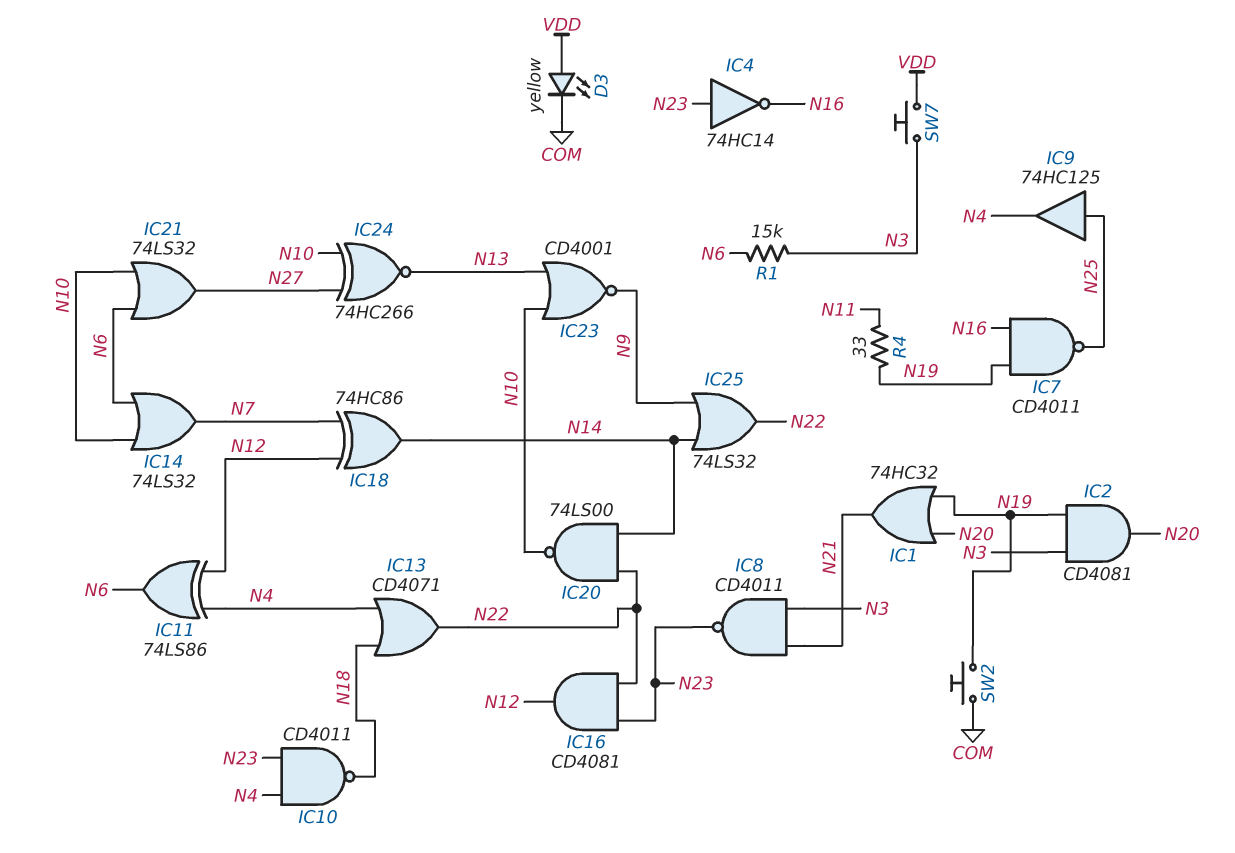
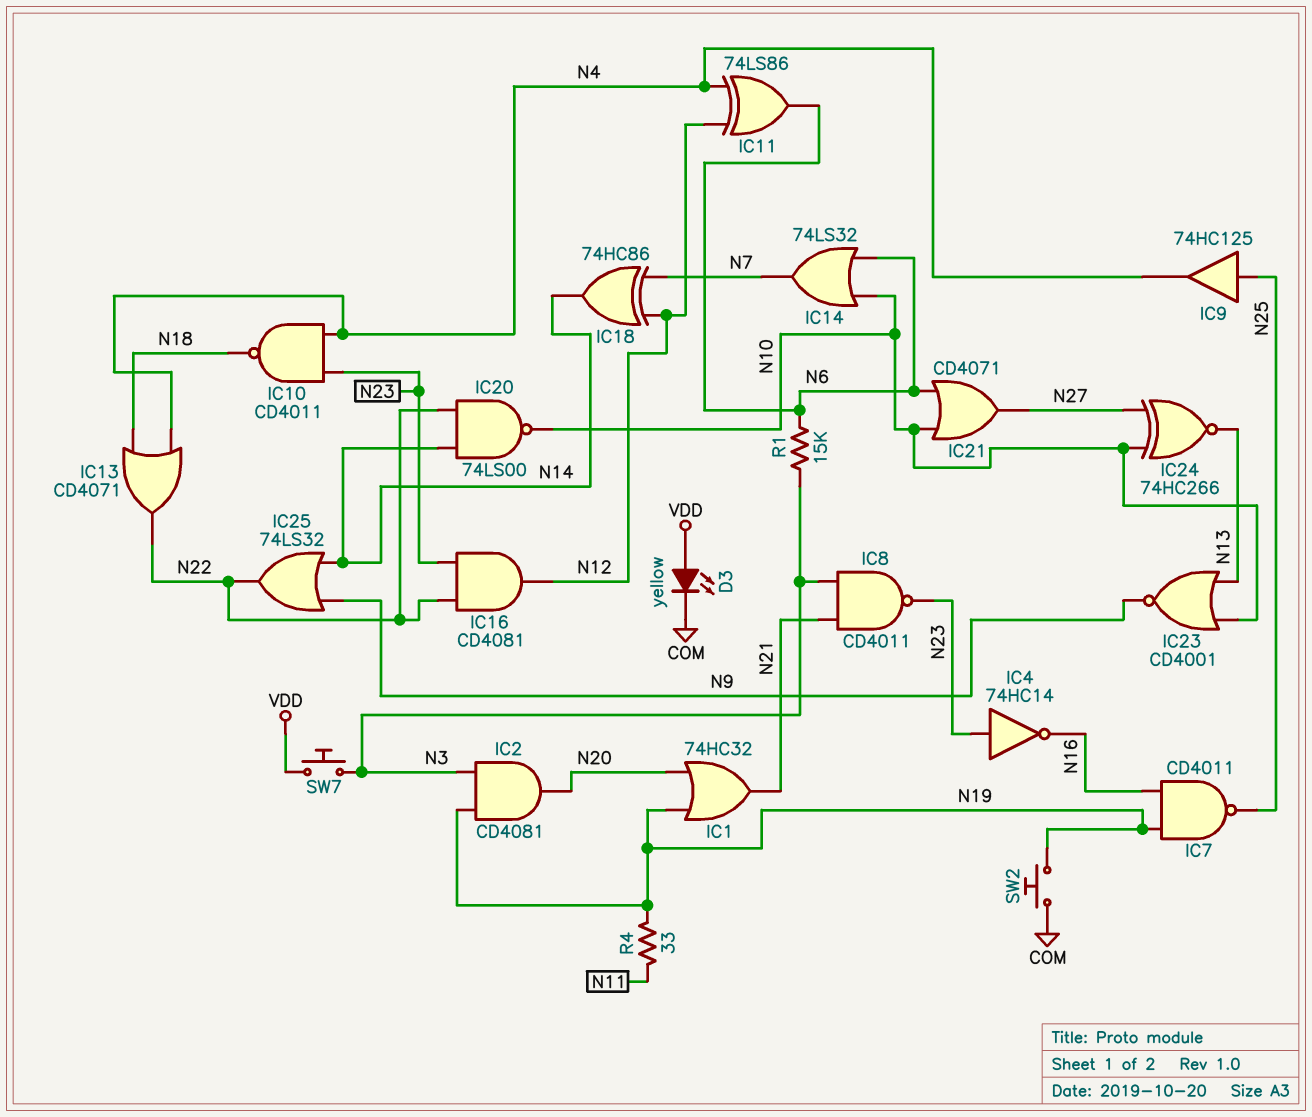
IC21: OR 74LS32 (in N6, in N10, out N27) -> OR CD4071 (in N6, in N10, out N27)

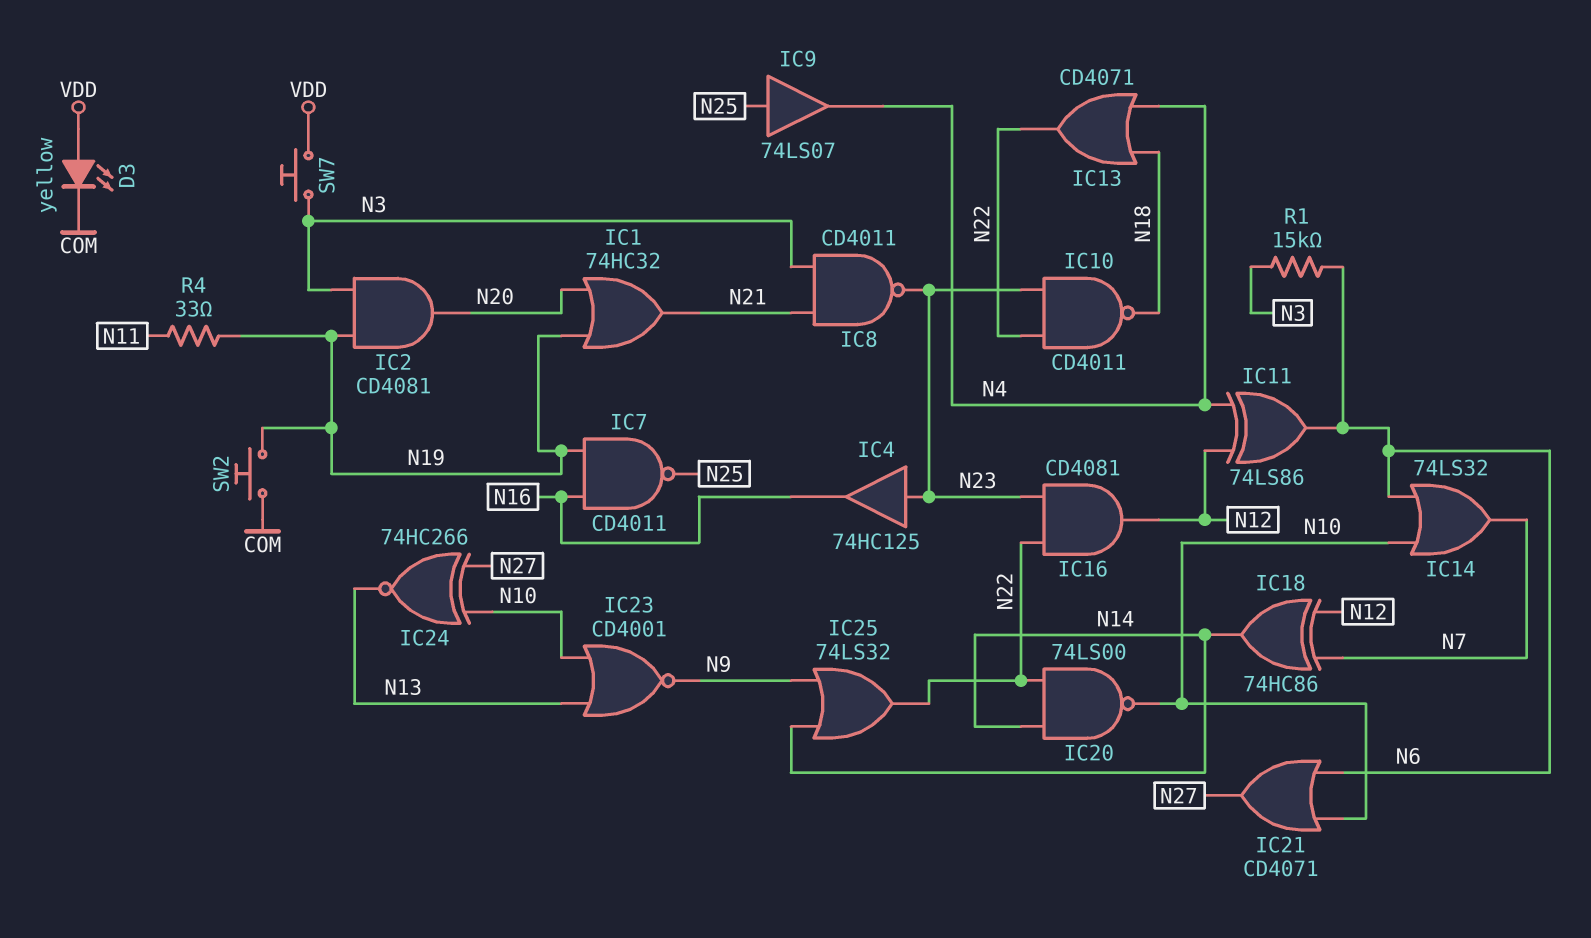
IC4: NOT 74HC14 (in N23, out N16) -> buffer 74HC125 (in N23, out N16)
IC9: buffer 74HC125 (in N25, out N4) -> buffer 74LS07 (in N25, out N4)
IC10: NAND CD4011 (in N4, in N23, out N18) -> NAND CD4011 (in N22, in N23, out N18)

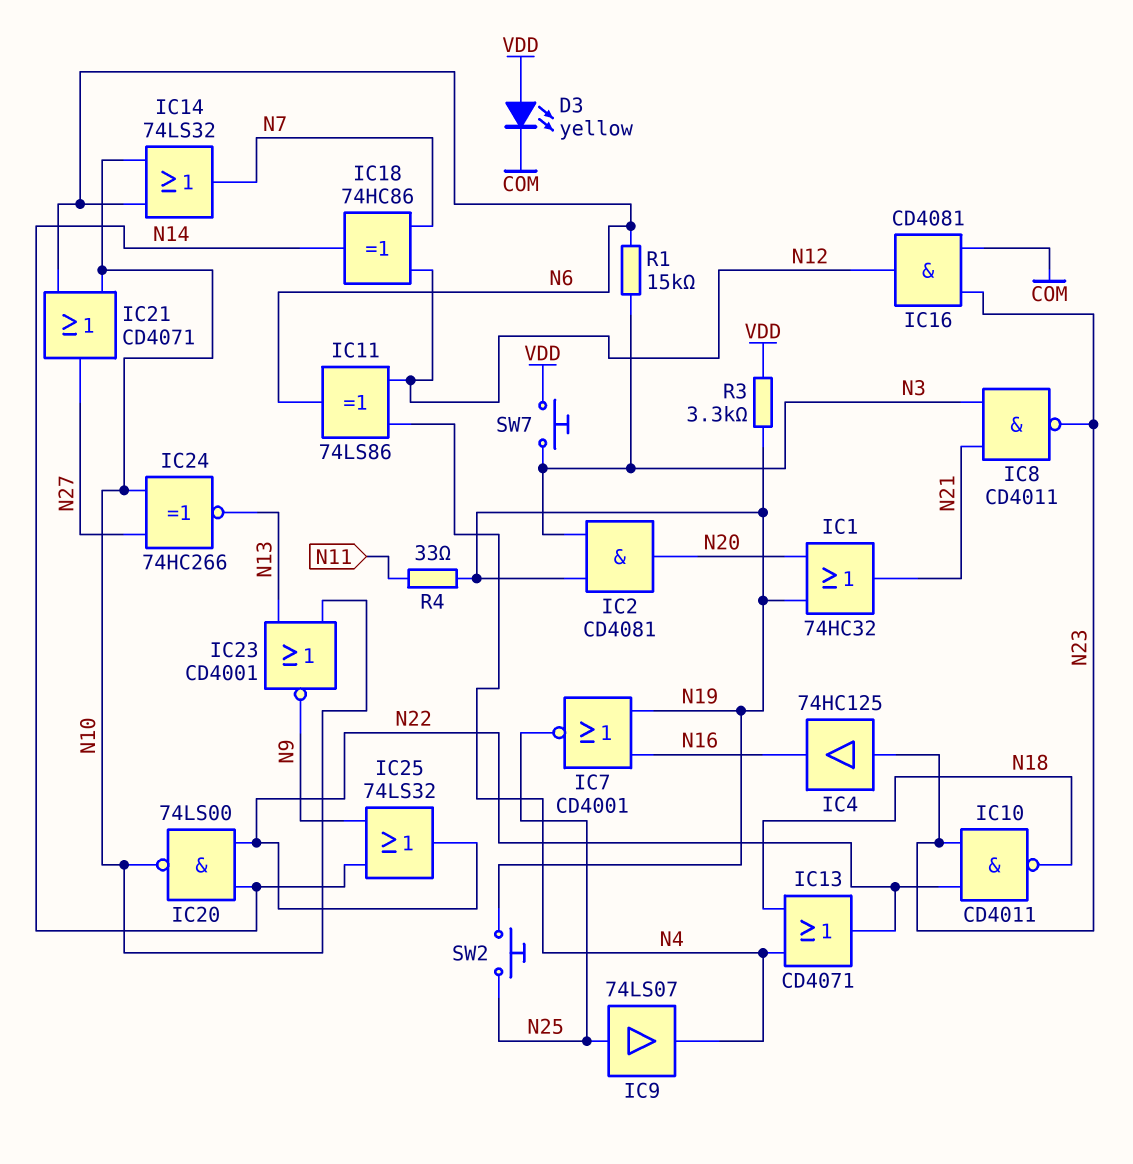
IC7: NAND CD4011 (in N16, in N19, out N25) -> NOR CD4001 (in N16, in N19, out N25)
IC16: AND CD4081 (in N22, in N23, out N12) -> AND CD4081 (in COM, in N23, out N12)
R3: none -> 3.3k (N19, VDD)
SW2: button (COM, N19) -> button (N19, N25)

